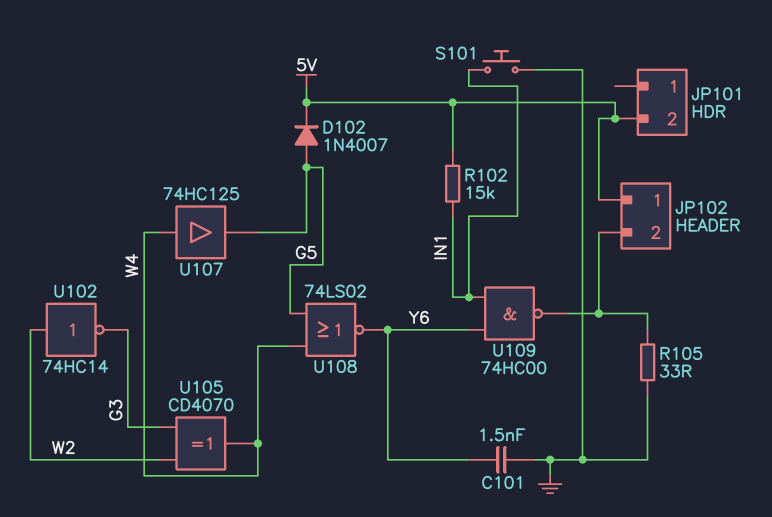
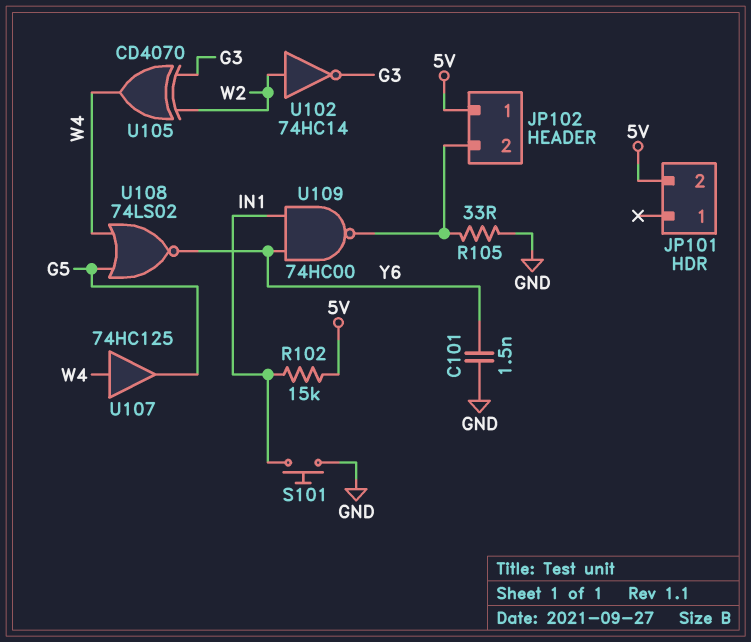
D102: diode 1N4007 (A G5, K 5V) -> none

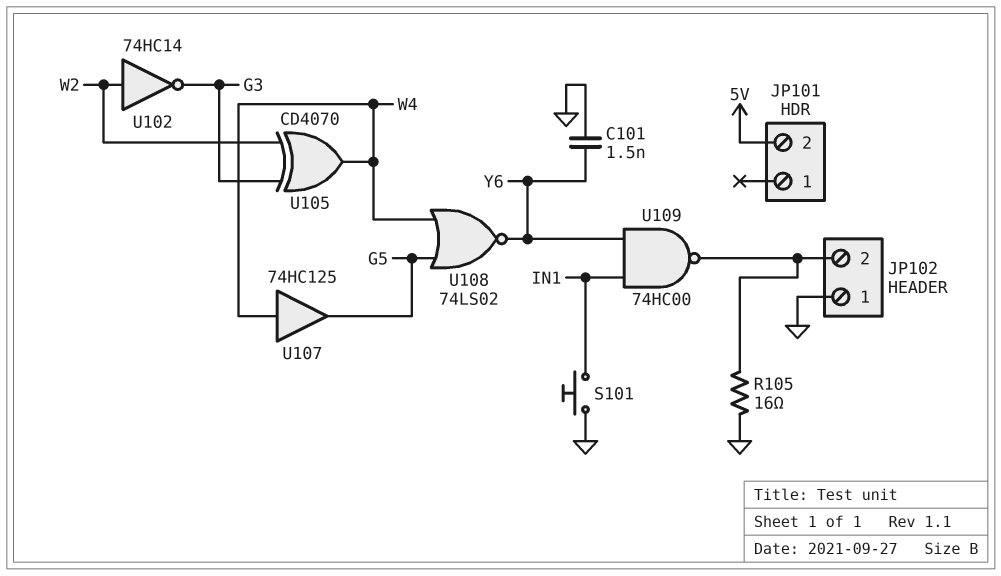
JP102 pin 1: 5V -> GND
R102: 15k (5V, IN1) -> none
R105: 33 (GND, JP102/2) -> 16 (GND, JP102/2)

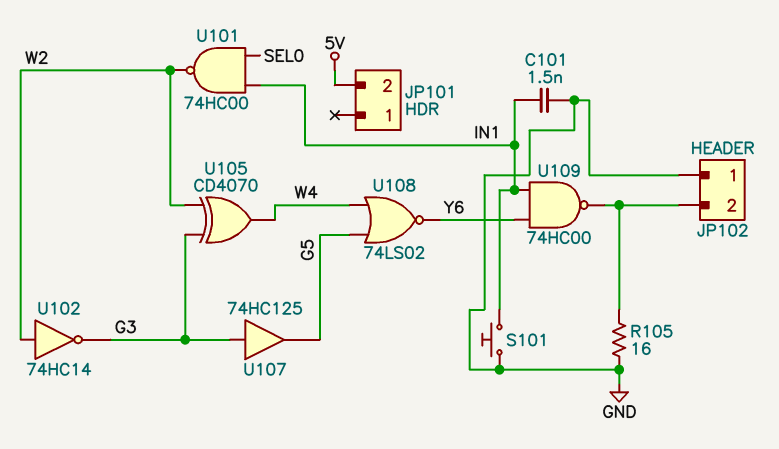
C101: 1.5nF (GND, Y6) -> 1.5nF (GND, IN1)
U101: none -> NAND 74HC00 (in IN1, in SEL0, out W2)
U107: buffer 74HC125 (in W4, out G5) -> buffer 74HC125 (in G3, out G5)

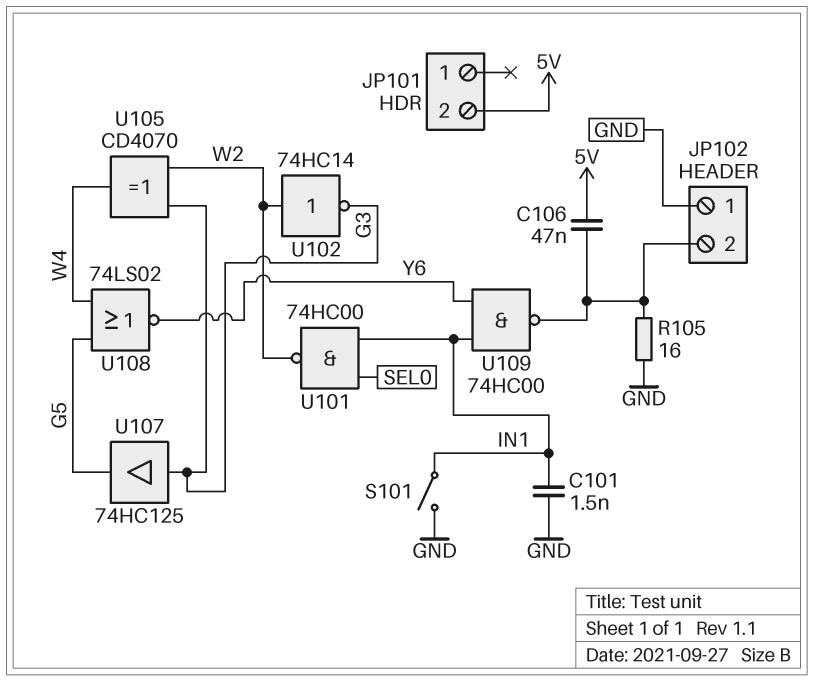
C106: none -> 47nF (5V, JP102/2)
S101: button (GND, IN1) -> switch (GND, IN1)

